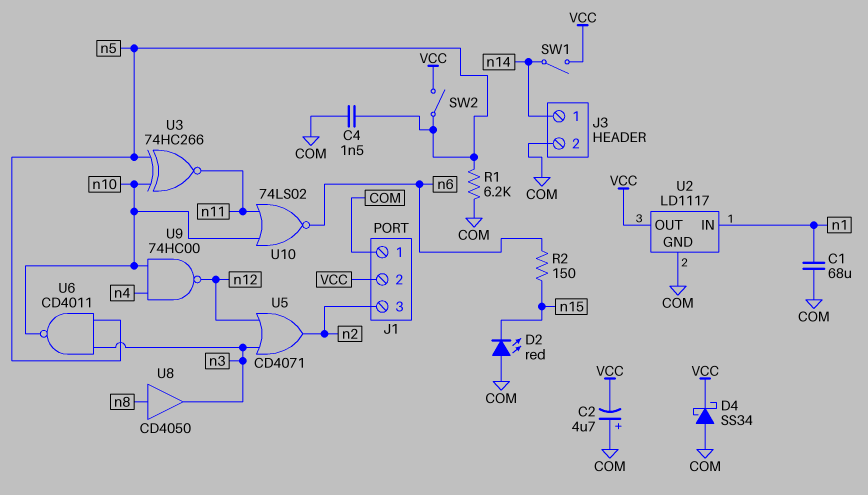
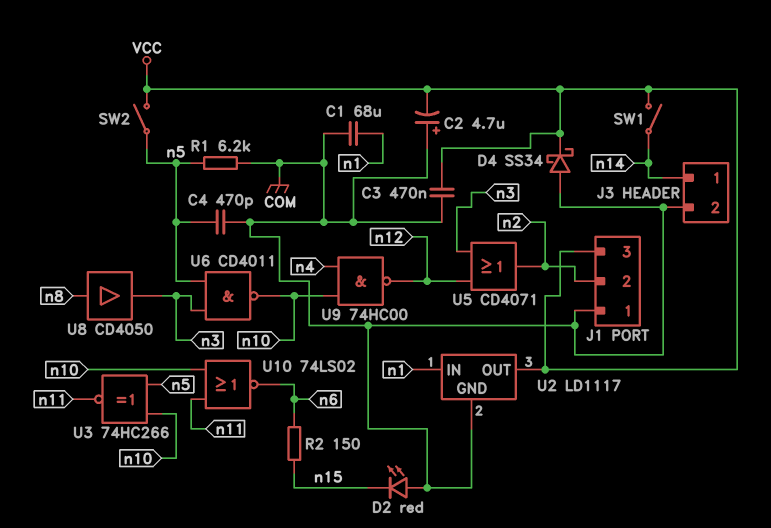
C3: none -> 470nF (COM, VCC)
C4: 1.5nF (COM, n5) -> 470pF (COM, n5)
J1 pin 2: VCC -> n2
J1 pin 3: n2 -> VCC

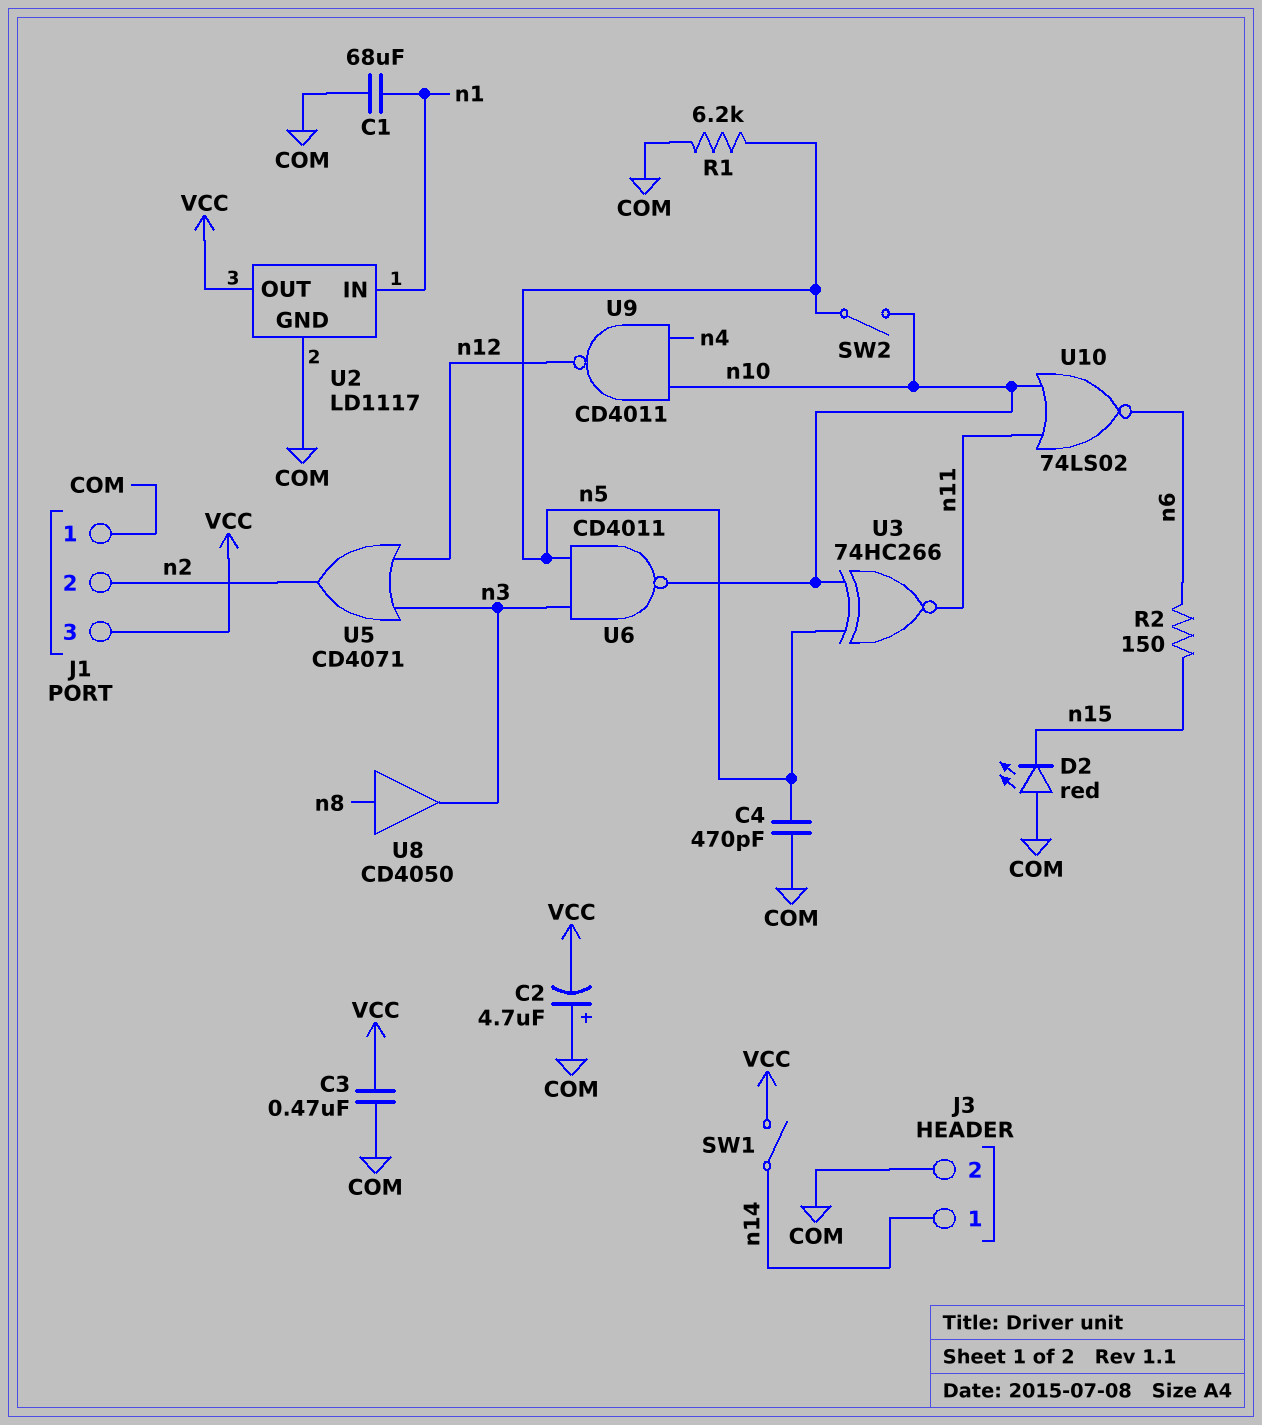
D4: schottky SS34 (A COM, K VCC) -> none
SW2: switch (VCC, n5) -> switch (n5, n10)
U9: NAND 74HC00 (in n4, in n10, out n12) -> NAND CD4011 (in n4, in n10, out n12)

